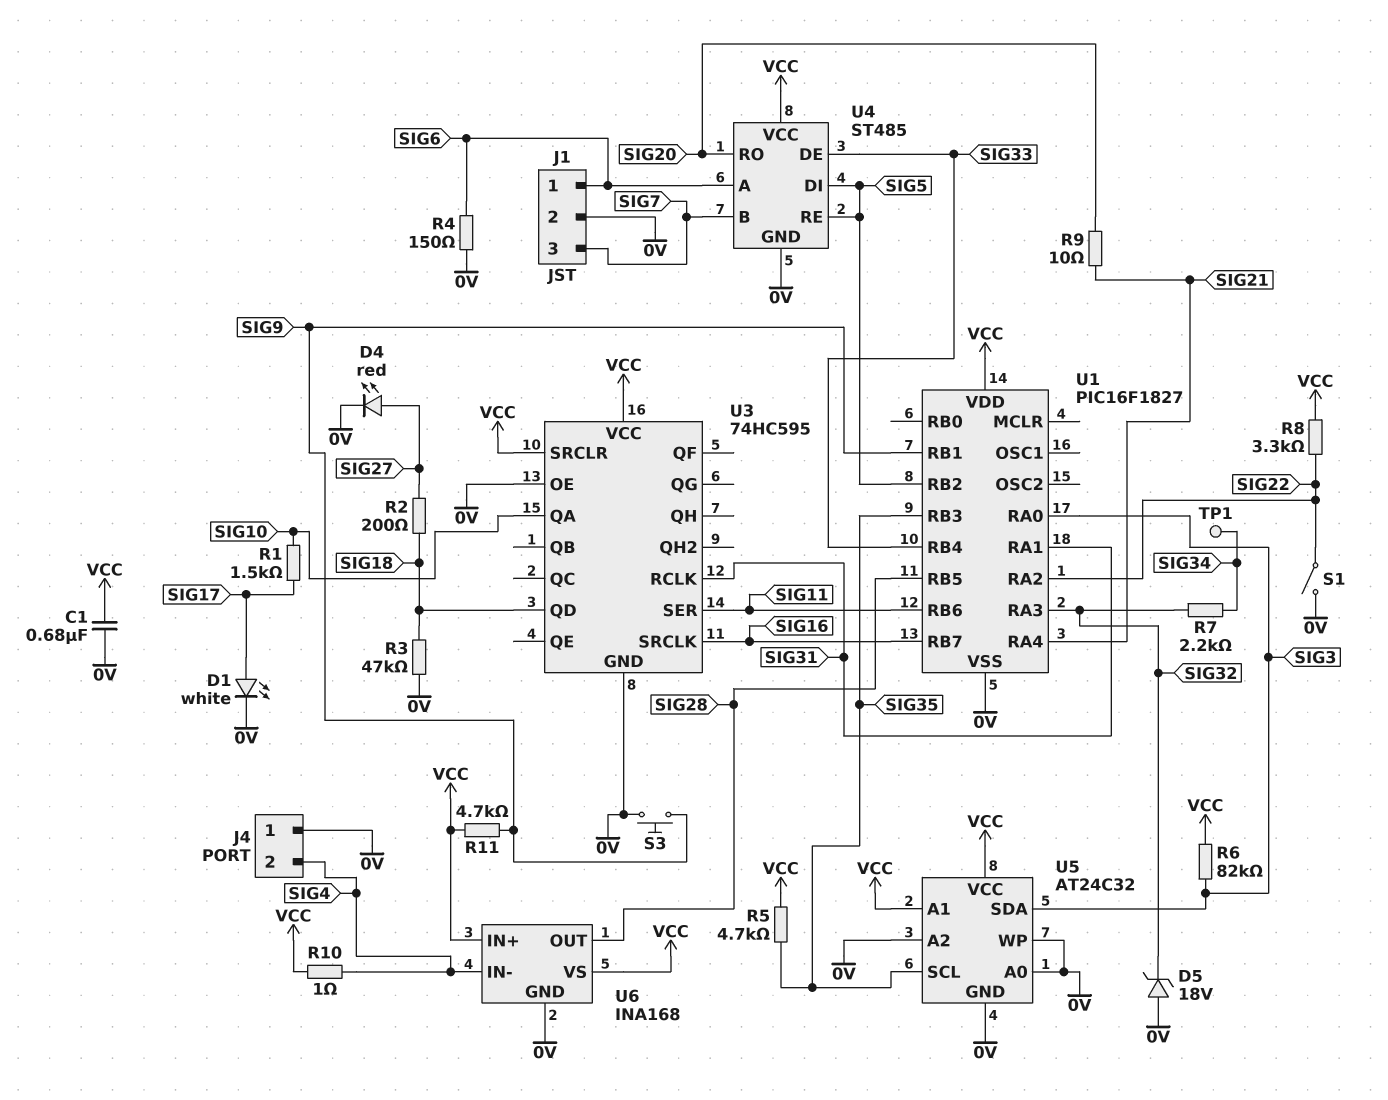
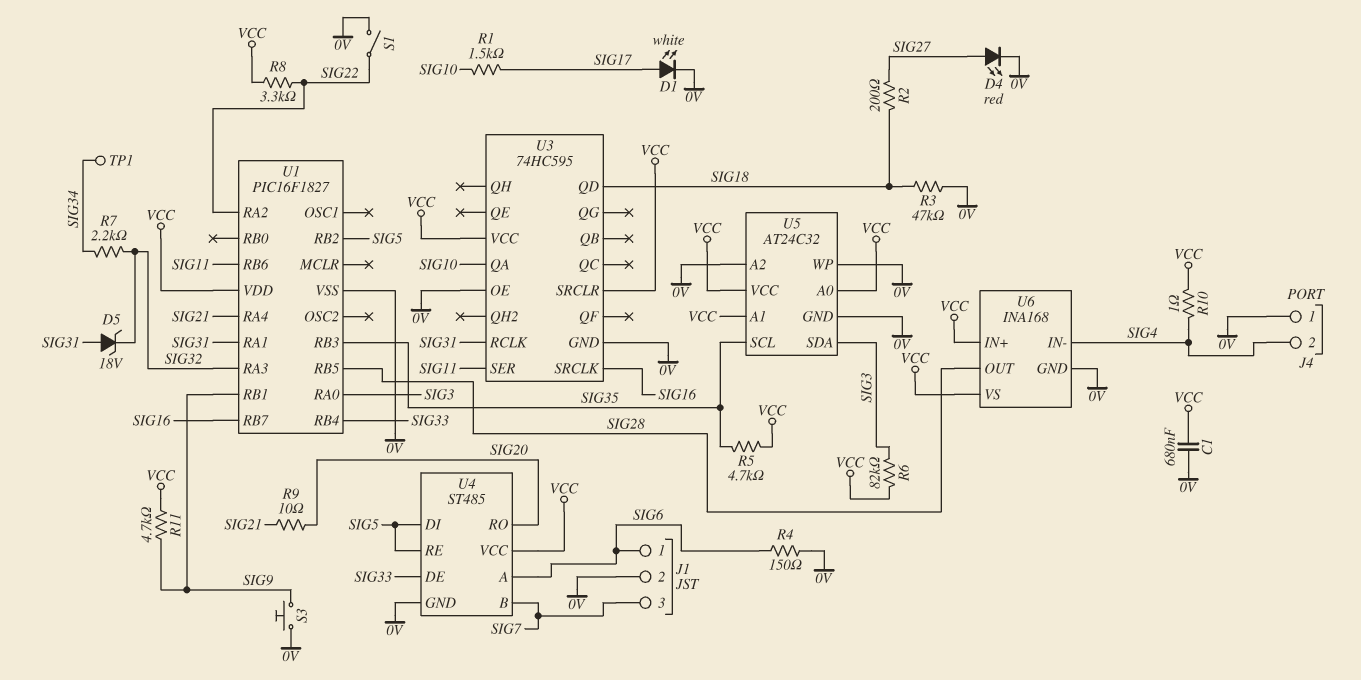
D5: zener 18V (A 0V, K SIG32) -> zener 18V (A SIG31, K SIG32)
U5 pin A0: 0V -> VCC

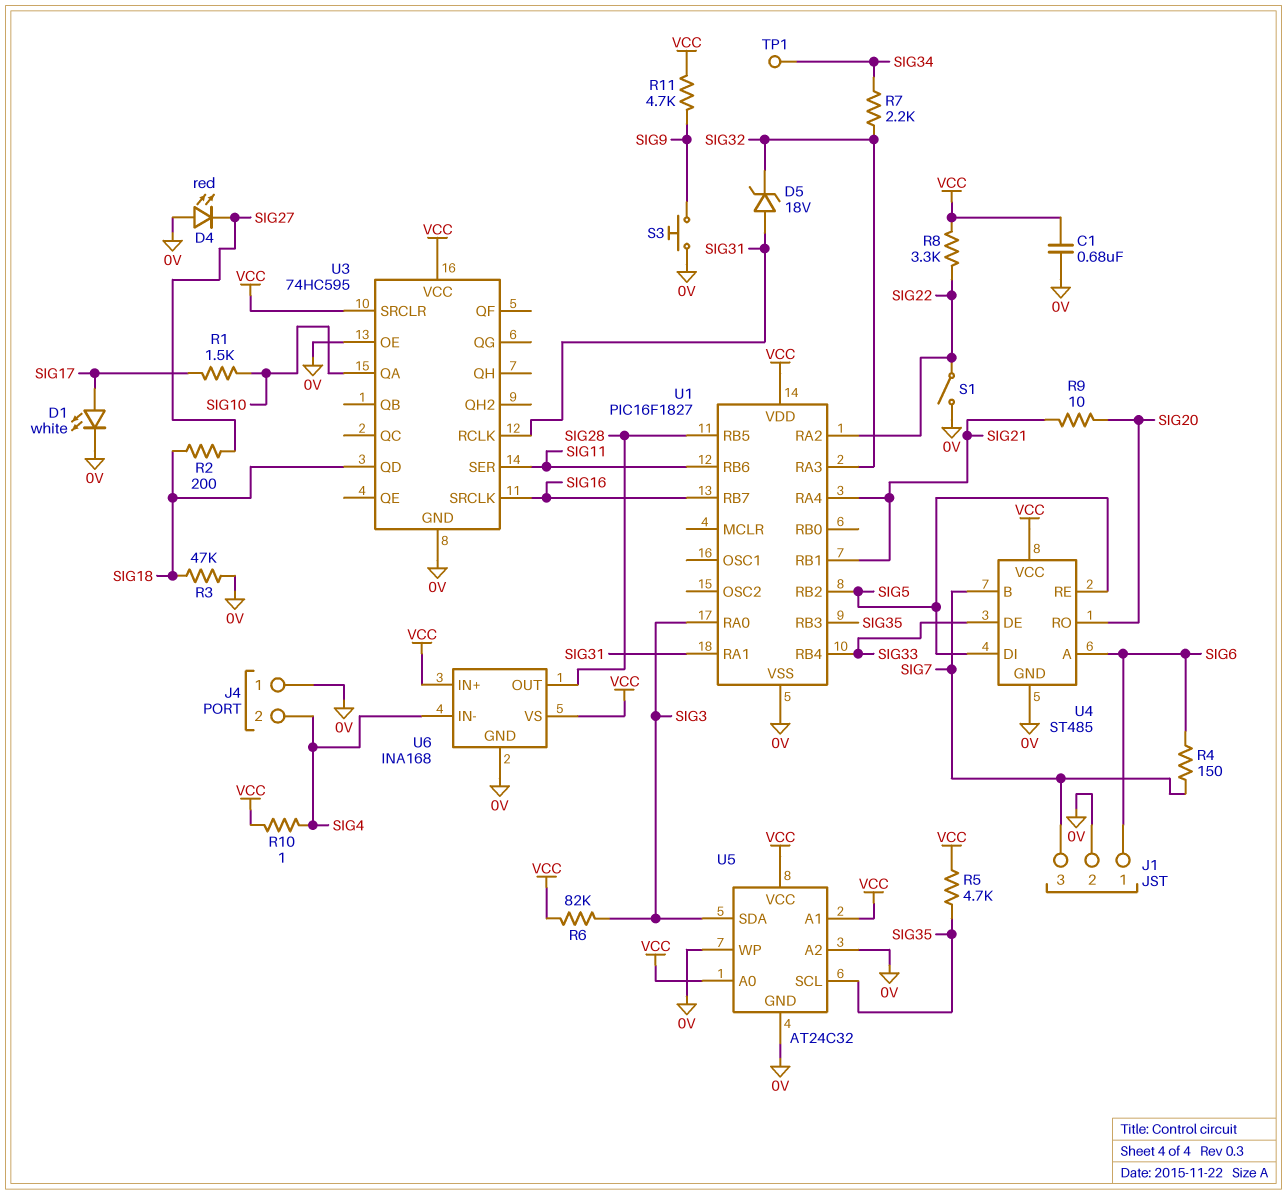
D4: LED red (A SIG27, K 0V) -> LED red (A 0V, K SIG27)
R4: 150 (0V, SIG6) -> 150 (SIG6, SIG7)
U1 pin RB1: SIG9 -> SIG21

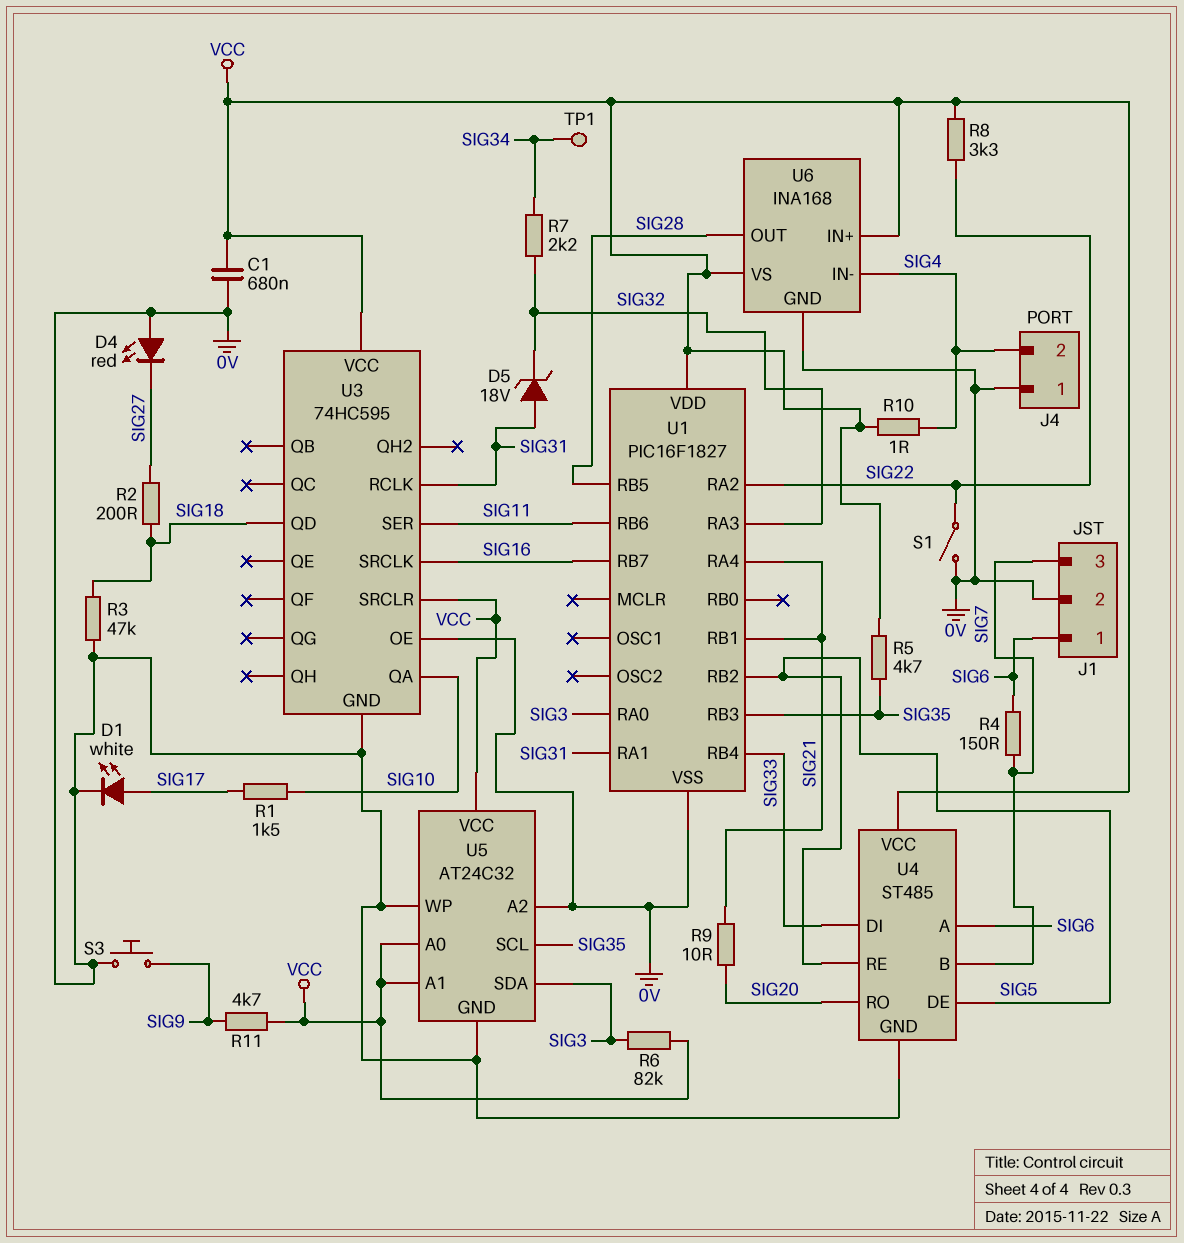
U4 pin DE: SIG33 -> SIG5
U4 pin DI: SIG5 -> SIG33

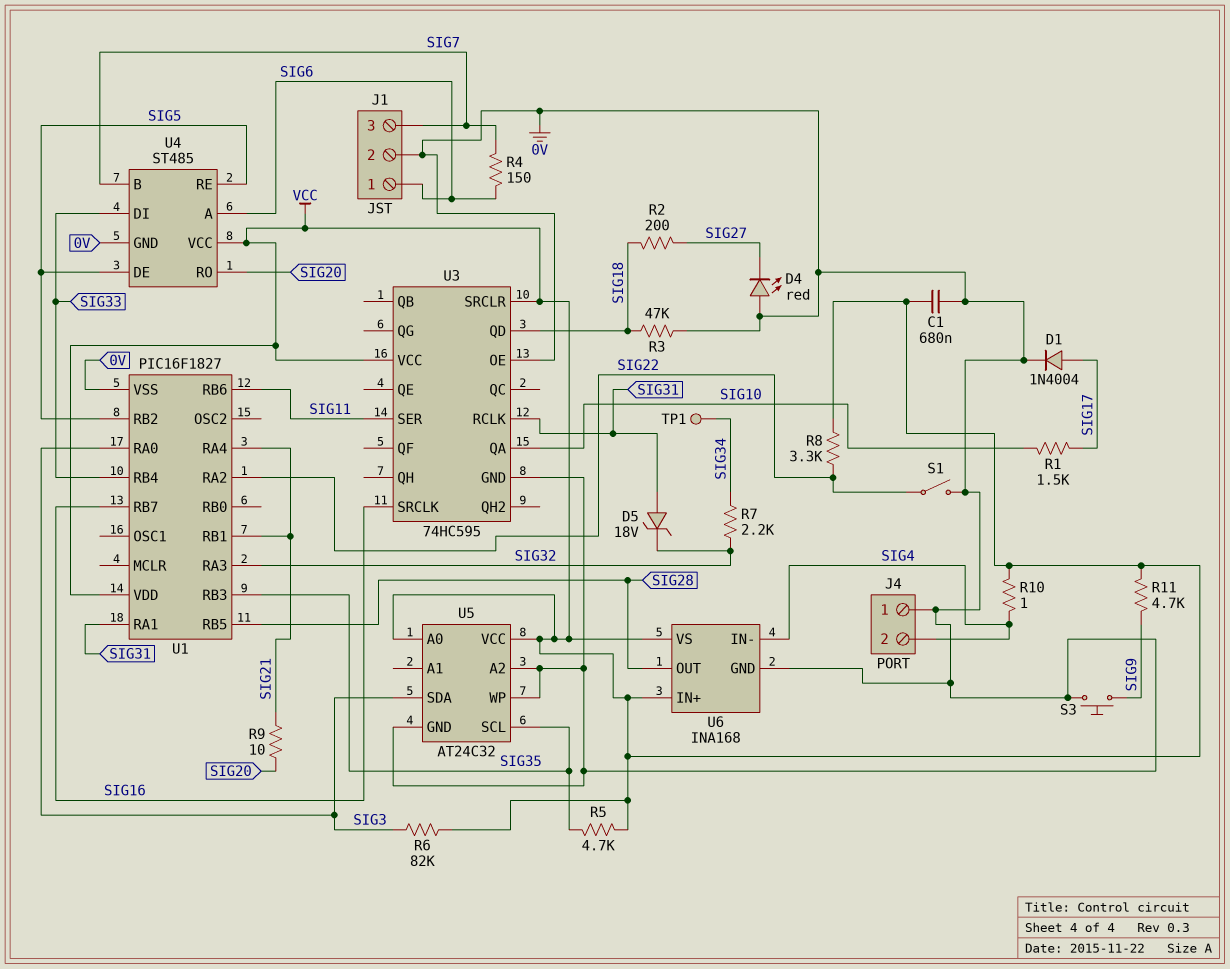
D1: LED white (A SIG17, K 0V) -> diode 1N4004 (A SIG17, K 0V)
U5 pin A1: VCC -> none

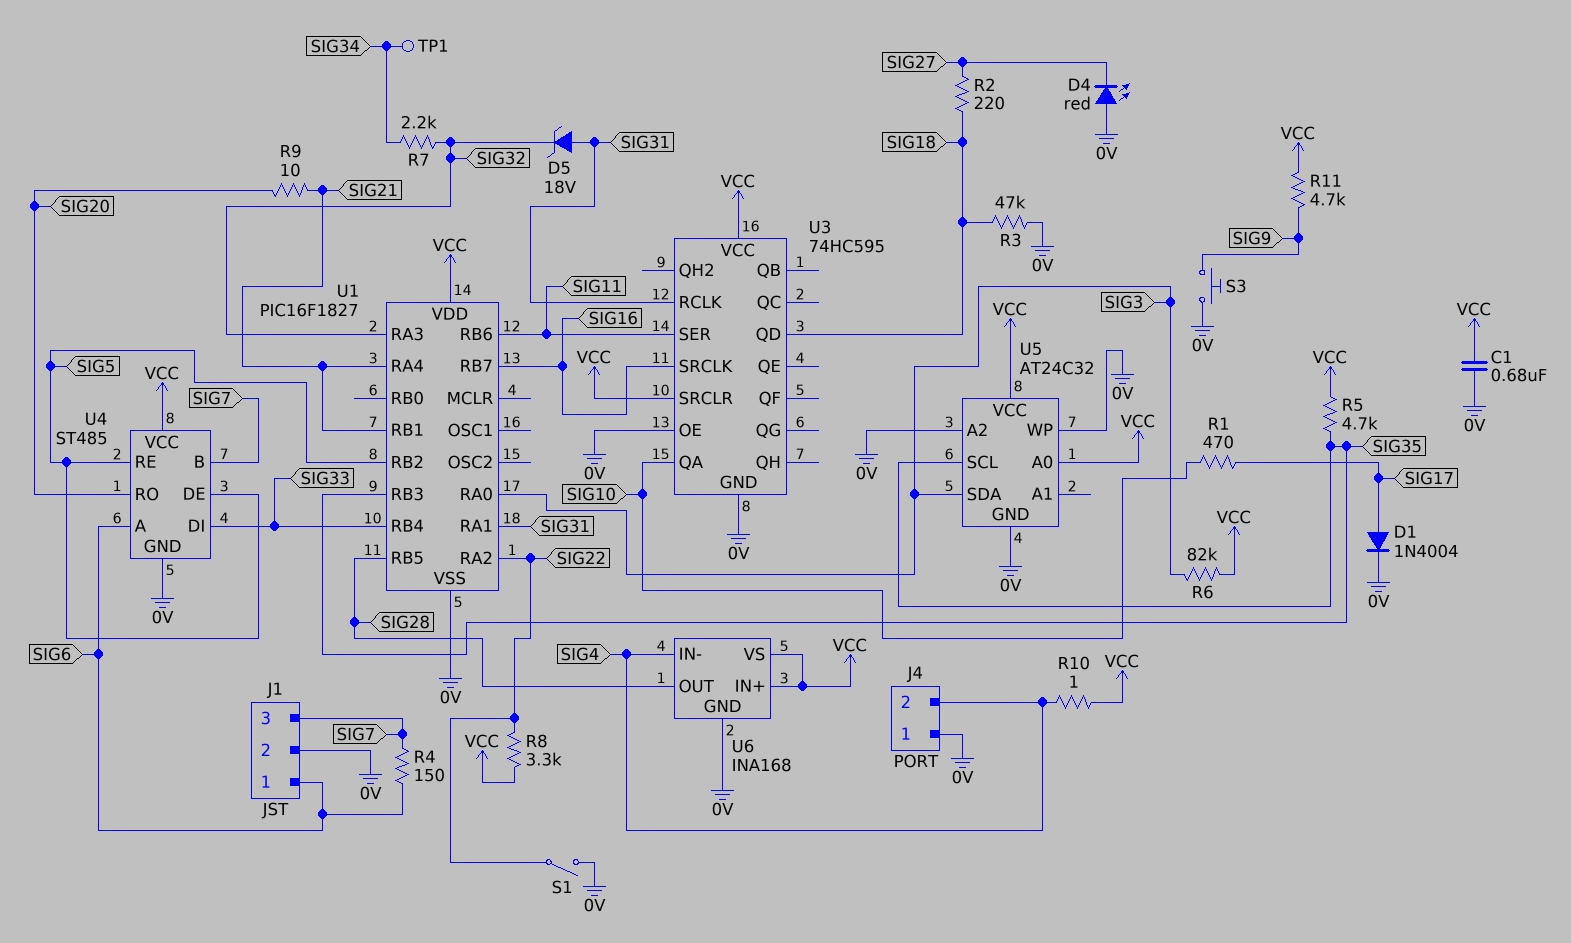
R1: 1.5k (SIG10, SIG17) -> 470 (SIG10, SIG17)
R2: 200 (SIG18, SIG27) -> 220 (SIG18, SIG27)

